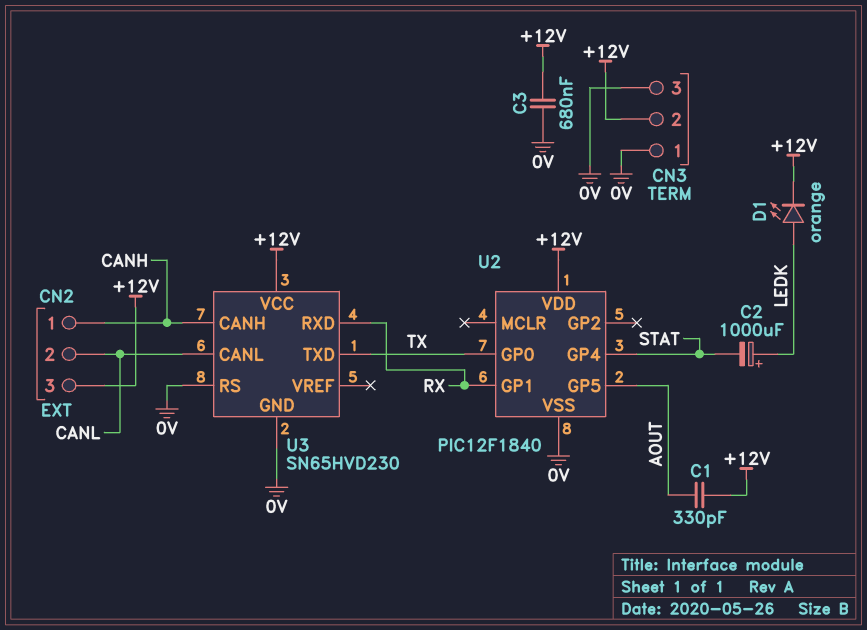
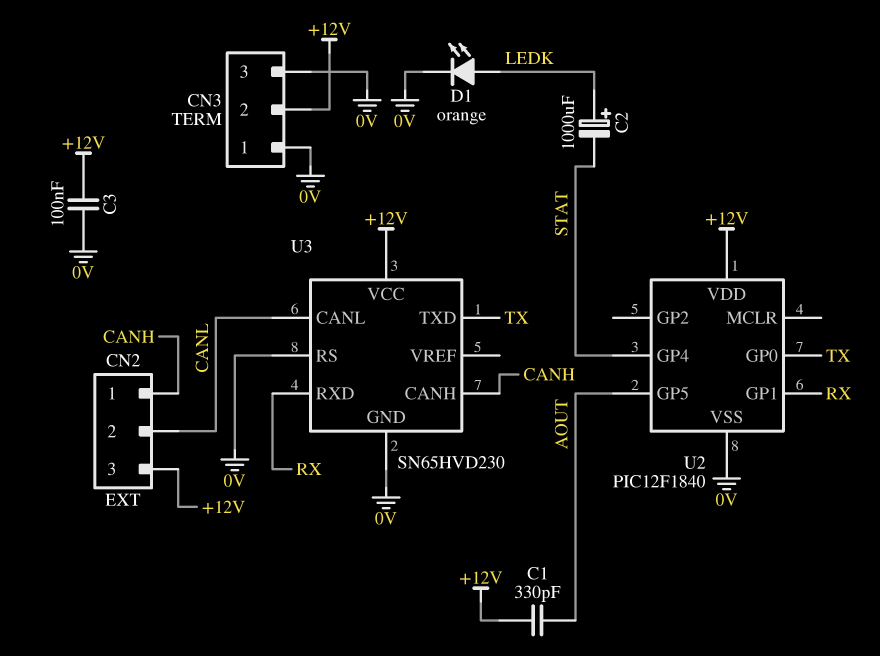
C3: 680nF (+12V, 0V) -> 100nF (+12V, 0V)
D1: LED orange (A LEDK, K +12V) -> LED orange (A LEDK, K 0V)

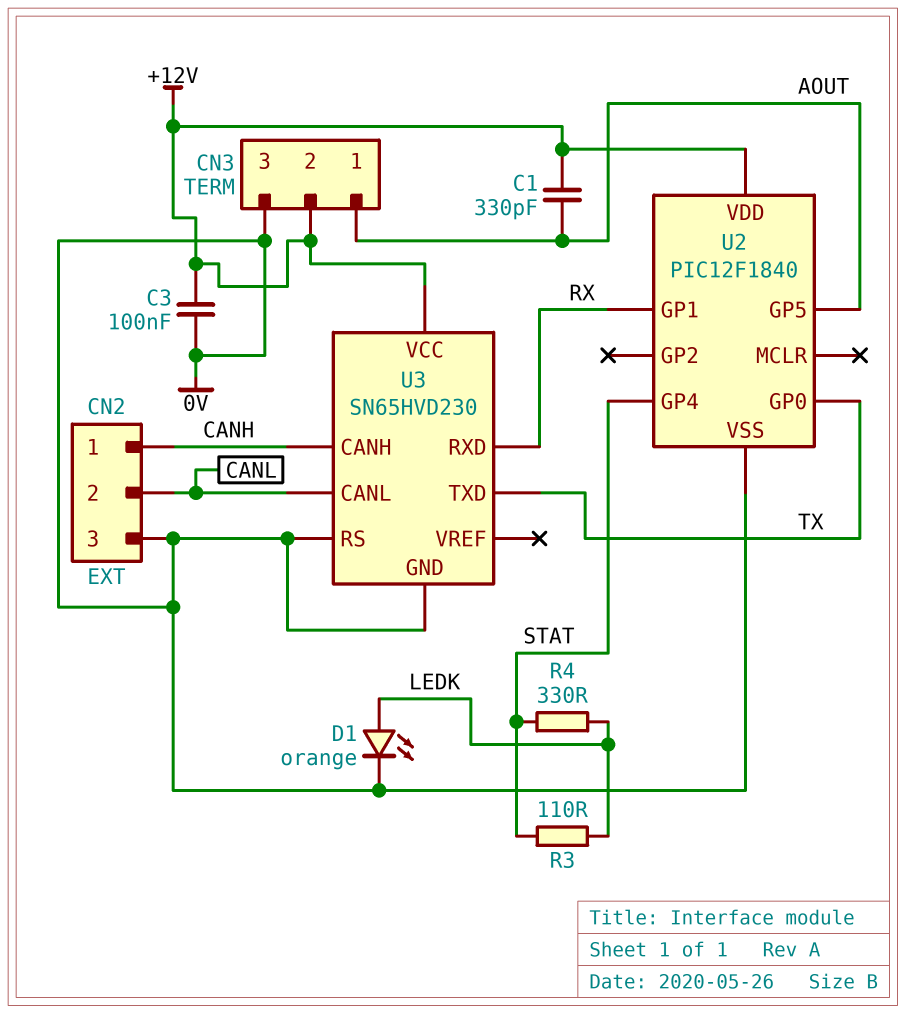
C2: 1000uF (plus LEDK, minus STAT) -> none
CN2 pin 3: +12V -> 0V
CN3 pin 1: 0V -> AOUT
R3: none -> 110 (LEDK, STAT)
R4: none -> 330 (LEDK, STAT)

